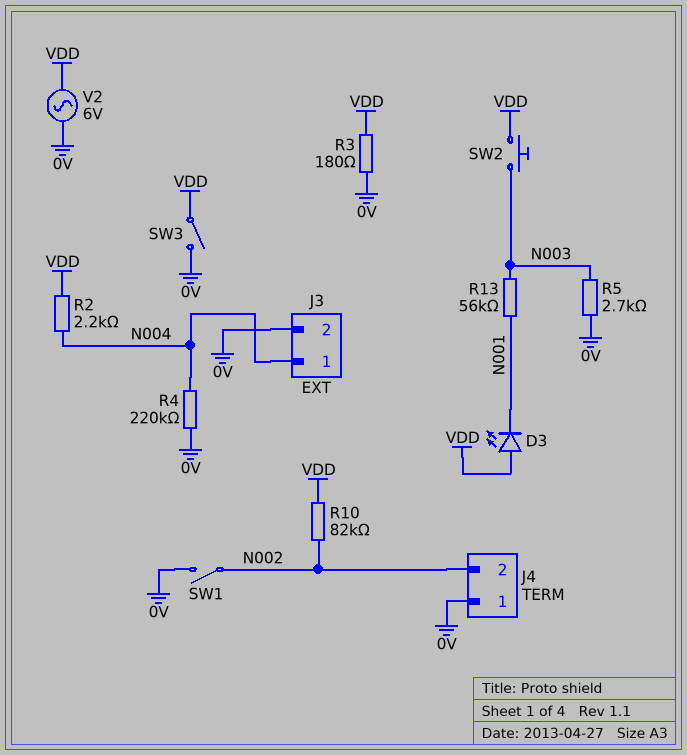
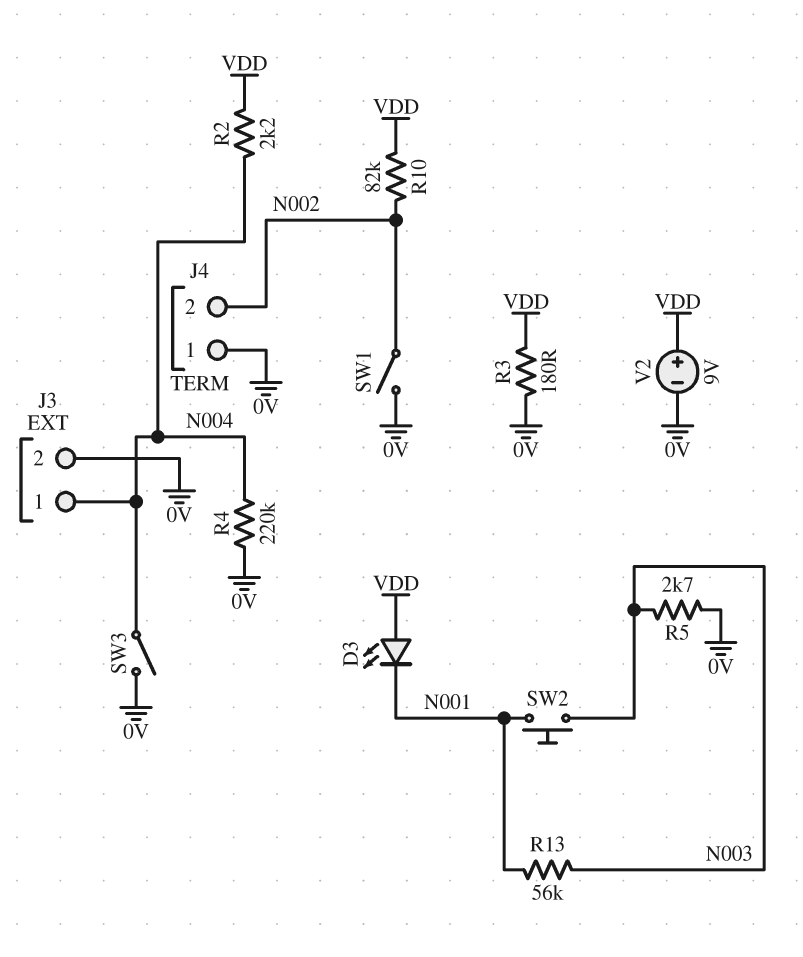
SW2: button (N003, VDD) -> button (N001, N003)
SW3: switch (0V, VDD) -> switch (0V, N004)
V2: AC 6V (0V, VDD) -> 9V (plus VDD, minus 0V)

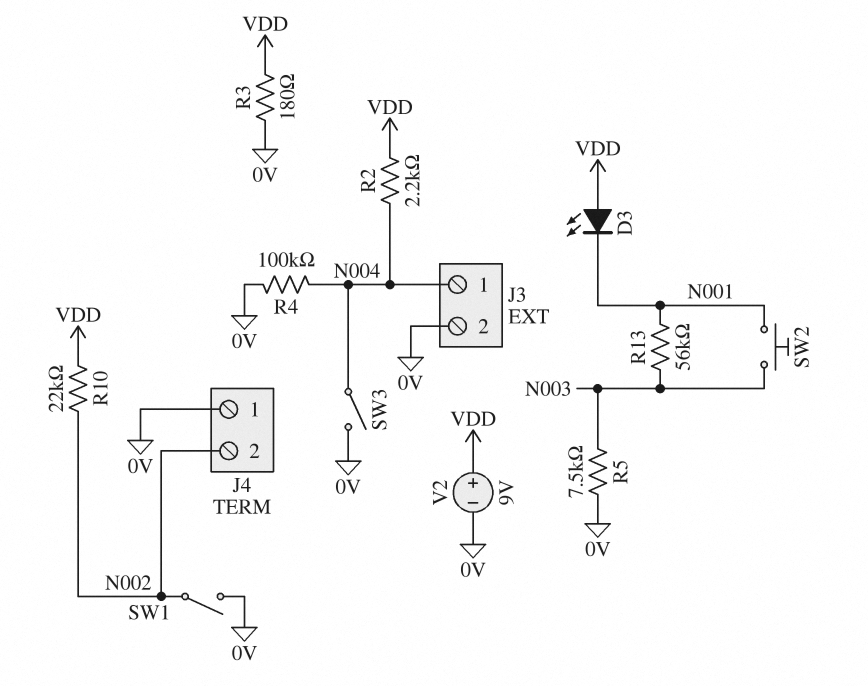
R4: 220k (0V, N004) -> 100k (0V, N004)
R5: 2.7k (0V, N003) -> 7.5k (0V, N003)
R10: 82k (N002, VDD) -> 22k (N002, VDD)

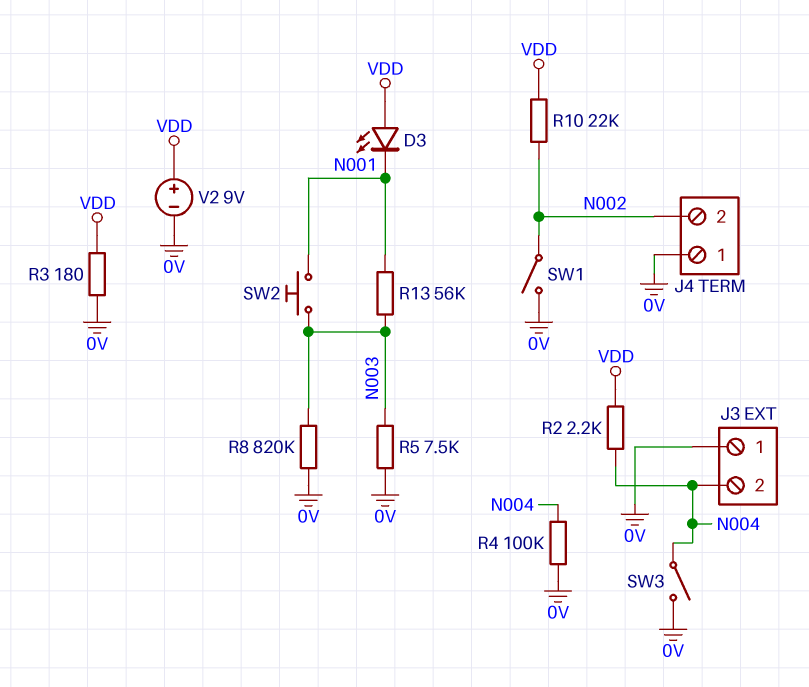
J3 pin 1: N004 -> 0V
J3 pin 2: 0V -> N004
R8: none -> 820k (0V, N003)

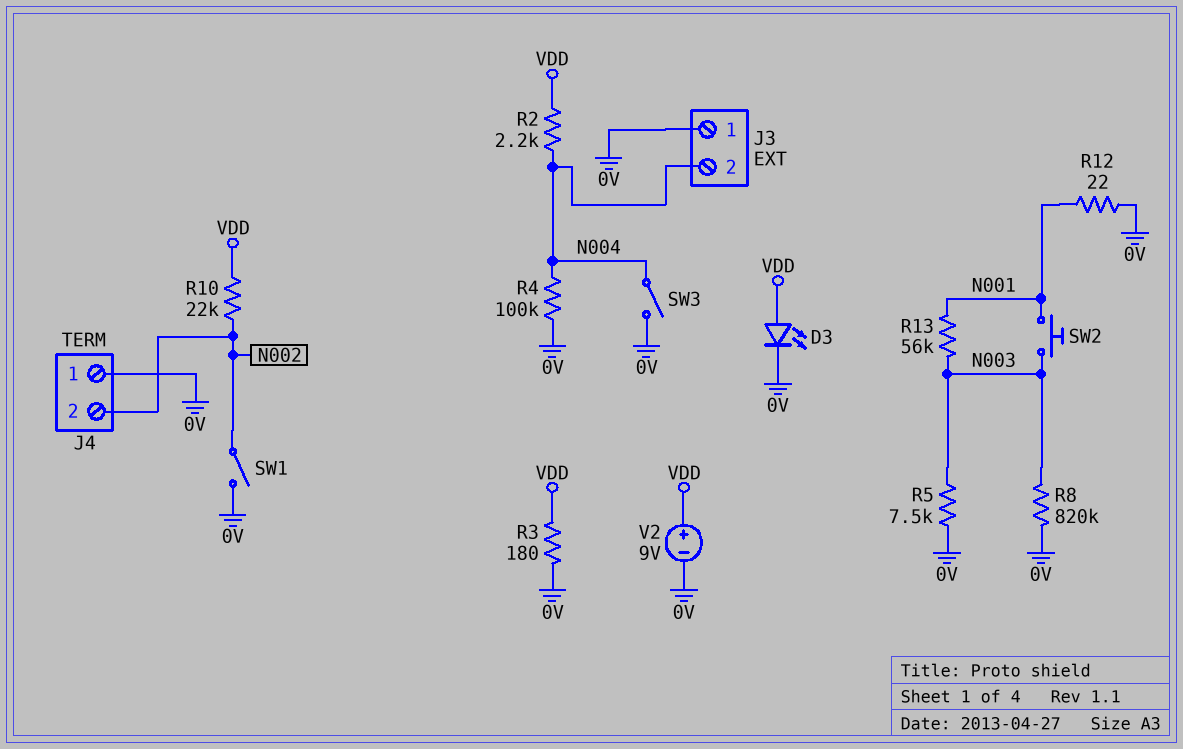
D3: LED (A VDD, K N001) -> LED (A VDD, K 0V)
R12: none -> 22 (0V, N001)

